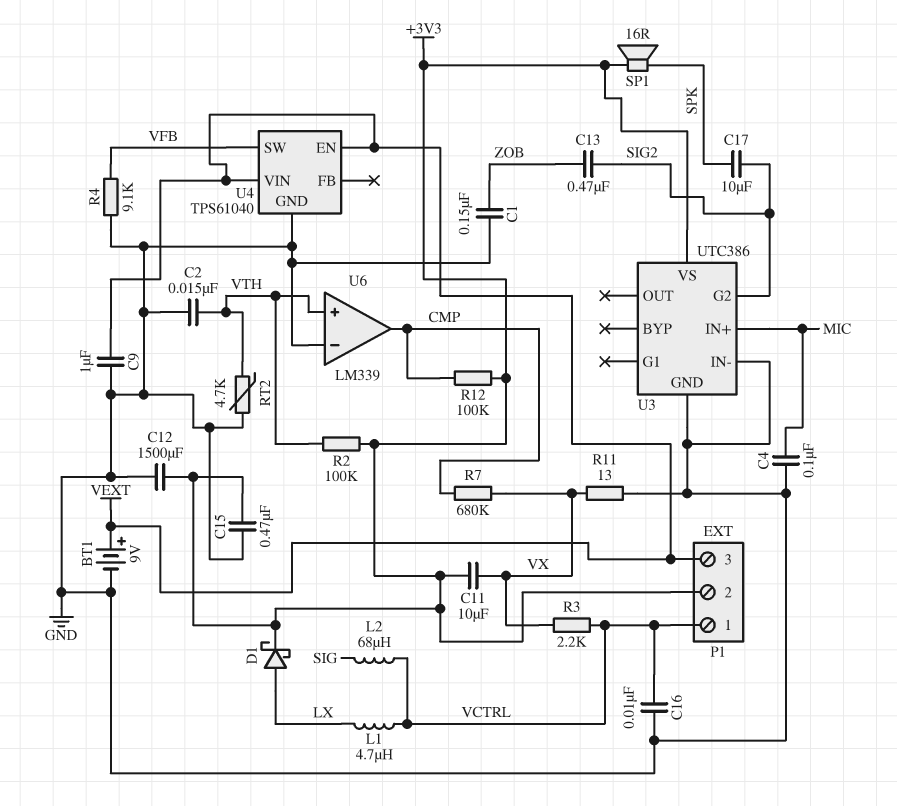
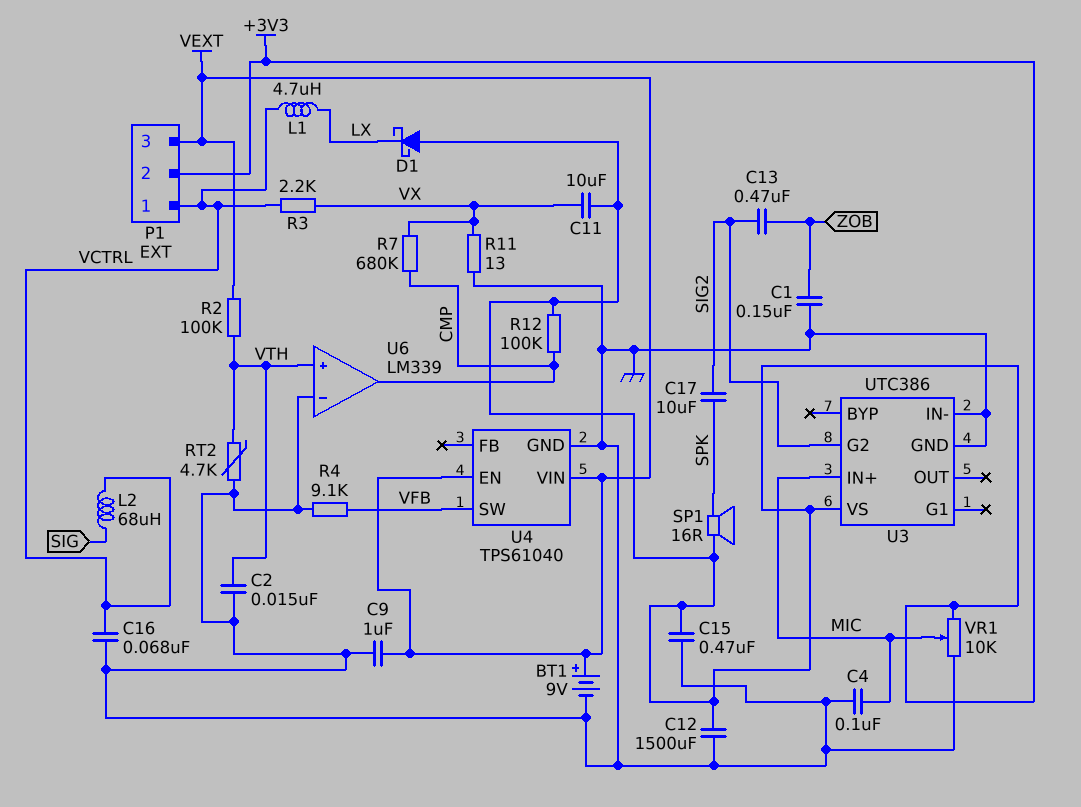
C16: 10nF (GND, VCTRL) -> 68nF (GND, VCTRL)
D1: schottky (A LX, K +3V3) -> schottky (A +3V3, K LX)
R2: 100k (+3V3, VTH) -> 100k (VEXT, VTH)
VR1: none -> 10k (+3V3, GND, wiper MIC)

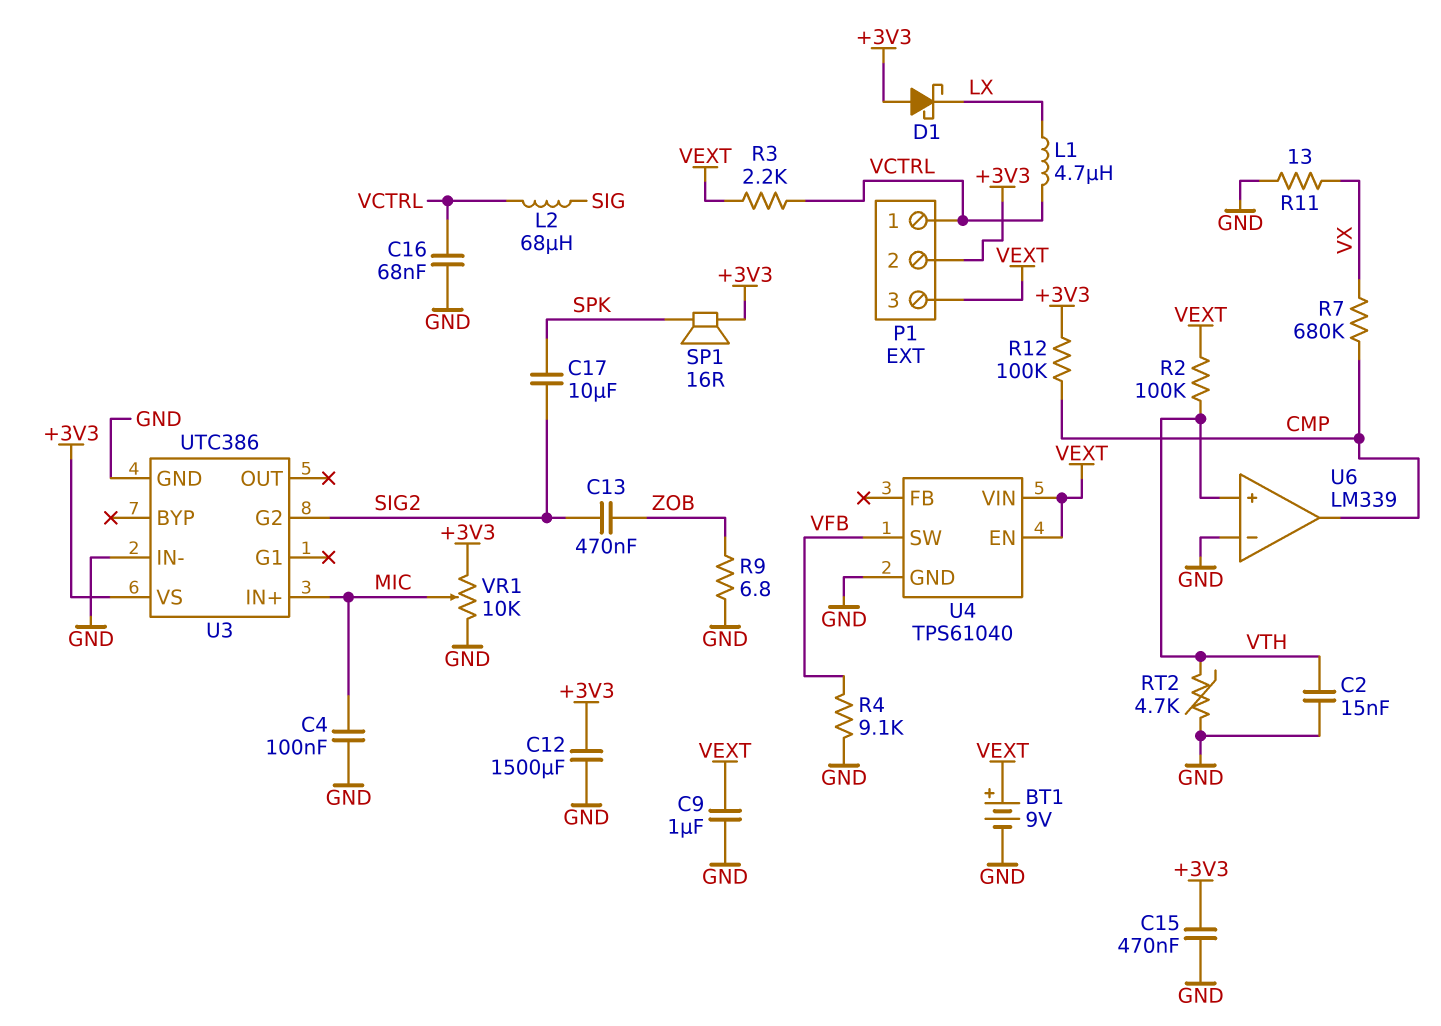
C1: 150nF (GND, ZOB) -> none
C11: 10uF (+3V3, VX) -> none
R3: 2.2k (VCTRL, VX) -> 2.2k (VCTRL, VEXT)
R9: none -> 6.8 (GND, ZOB)

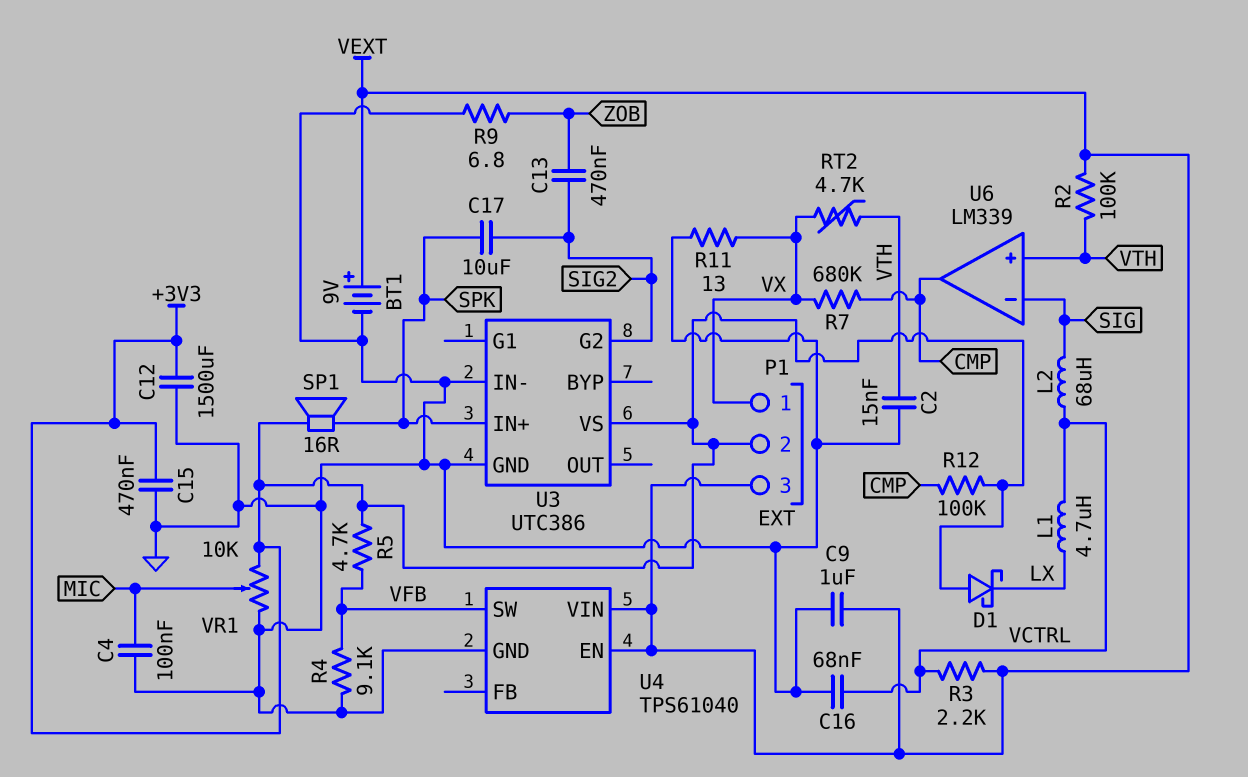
P1 pin 1: VCTRL -> VX
R5: none -> 4.7k (+3V3, VFB)
RT2: 4.7k (GND, VTH) -> 4.7k (VTH, VX)
U3 pin IN+: MIC -> SPK
U6 pin in-: GND -> SIG

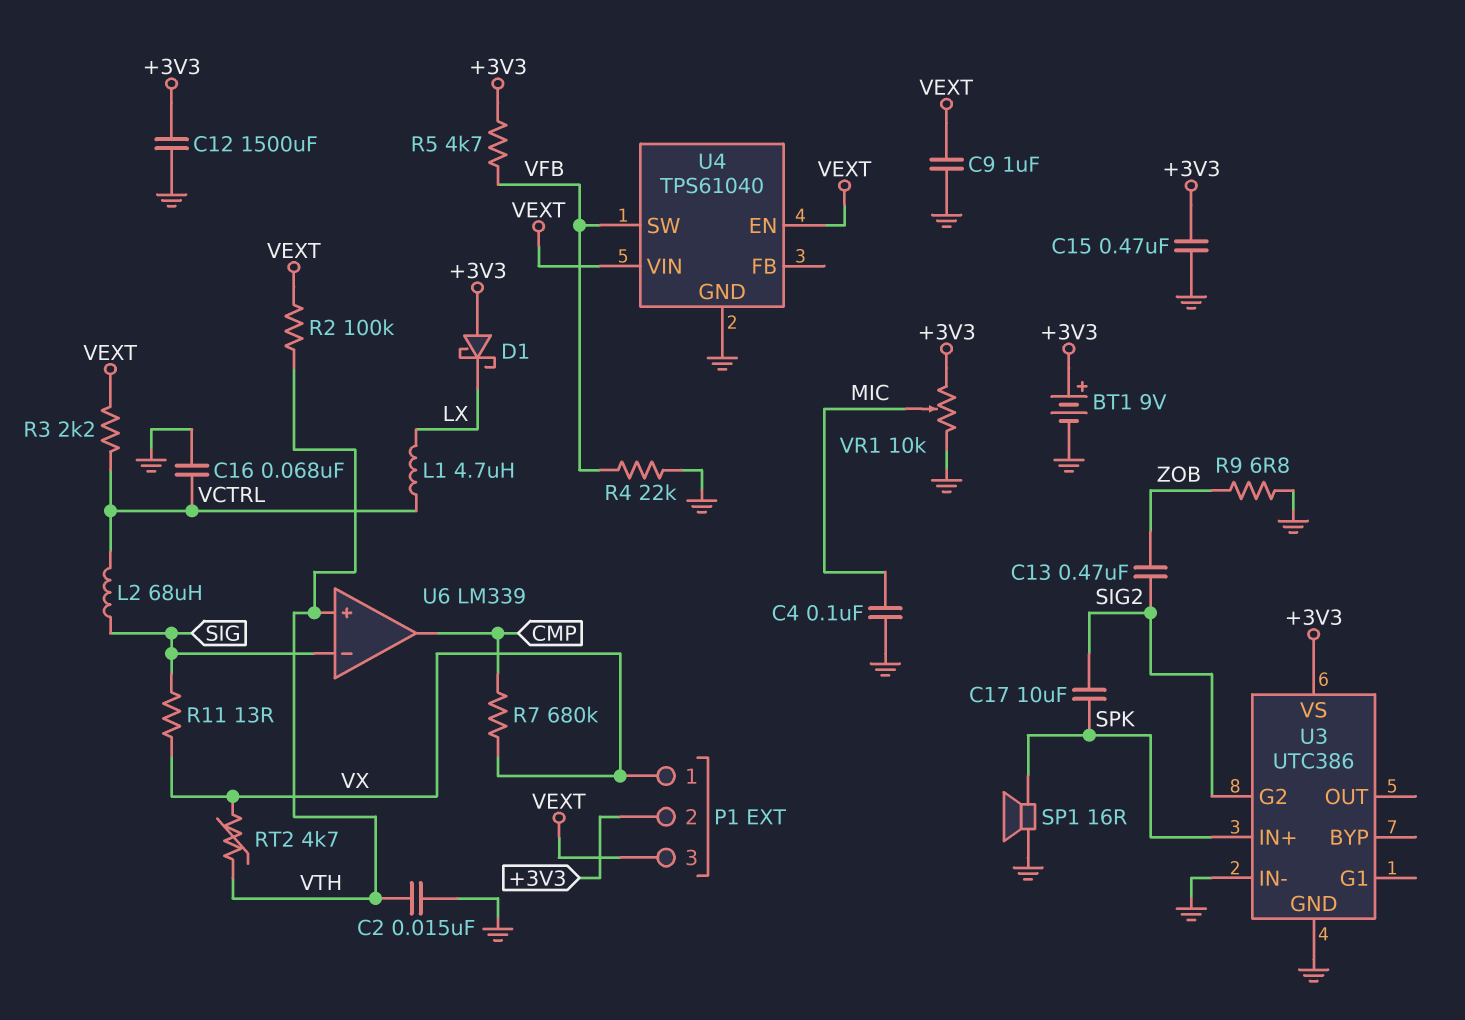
BT1: 9V (plus VEXT, minus GND) -> 9V (plus +3V3, minus GND)
R4: 9.1k (GND, VFB) -> 22k (GND, VFB)
R11: 13 (GND, VX) -> 13 (SIG, VX)
R12: 100k (+3V3, CMP) -> none
SP1: speaker 16R (+3V3, SPK) -> speaker 16R (GND, SPK)

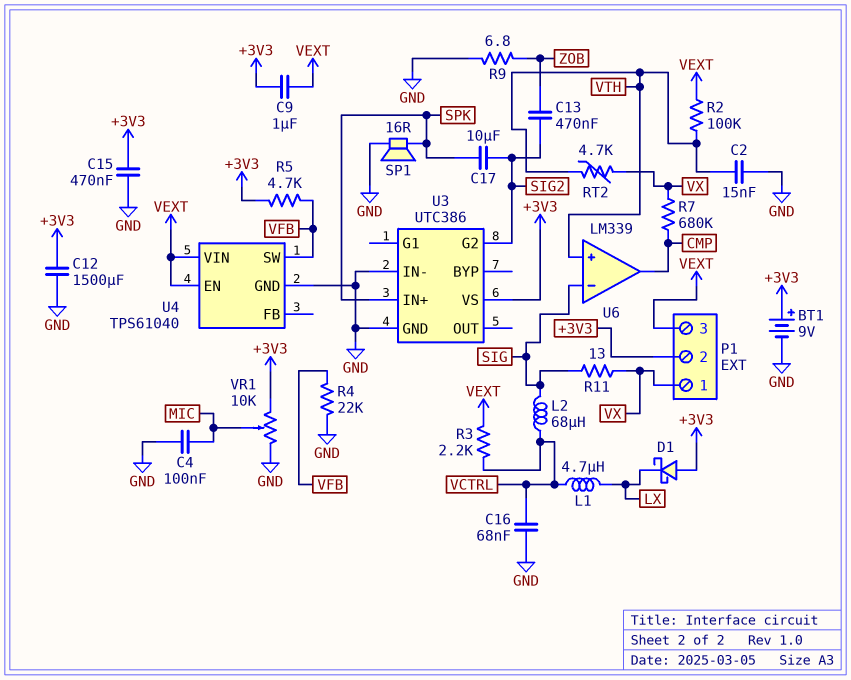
C9: 1uF (GND, VEXT) -> 1uF (+3V3, VEXT)

